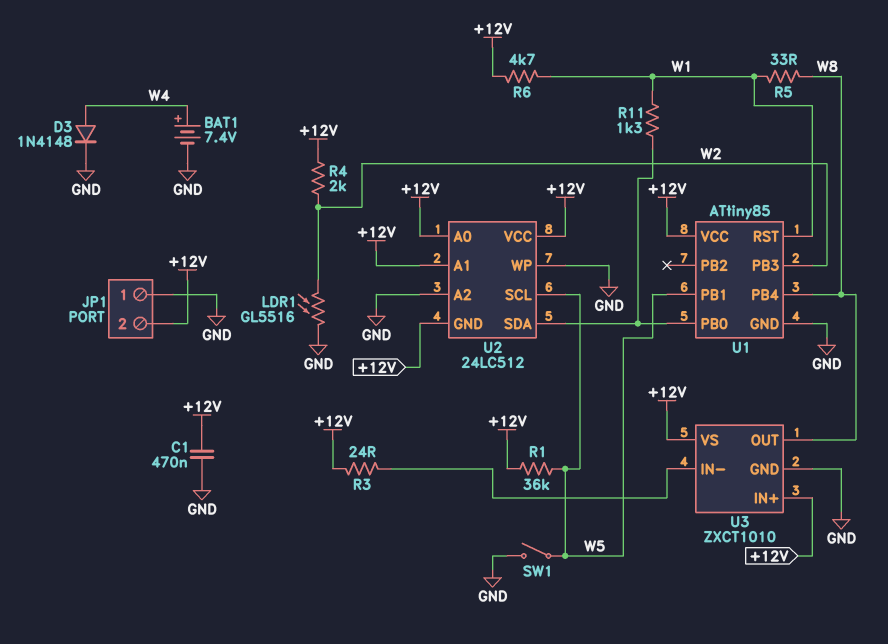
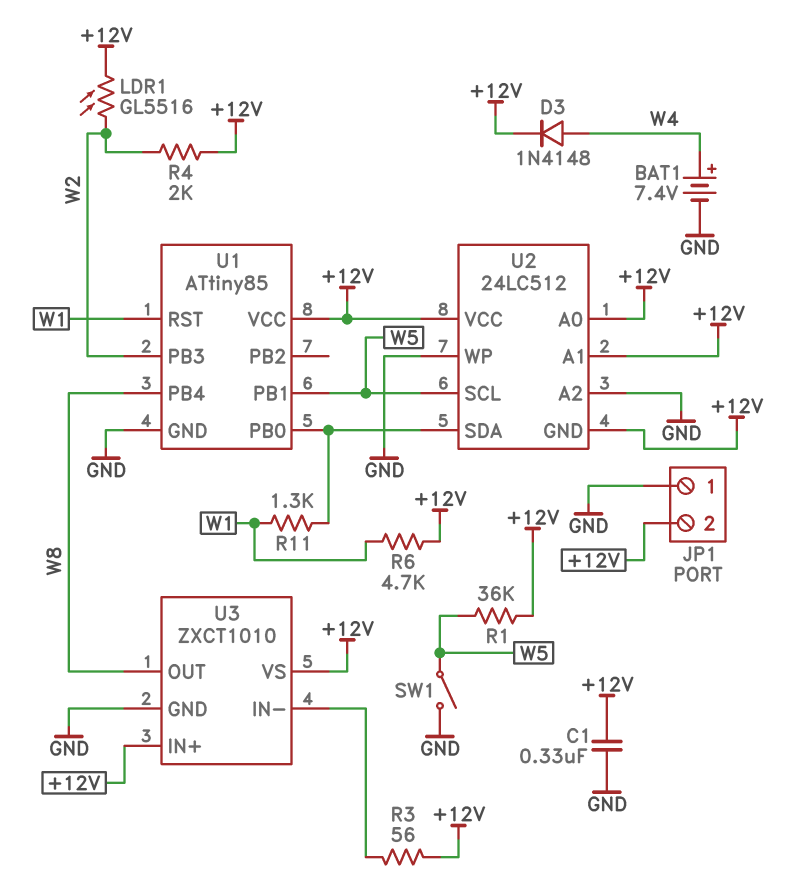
C1: 470nF (+12V, GND) -> 330nF (+12V, GND)
D3: diode 1N4148 (A W4, K GND) -> diode 1N4148 (A W4, K +12V)
LDR1: GL5516 (GND, W2) -> GL5516 (+12V, W2)
R3: 24 (+12V, U3/IN-) -> 56 (+12V, U3/IN-)
R5: 33 (W1, W8) -> none

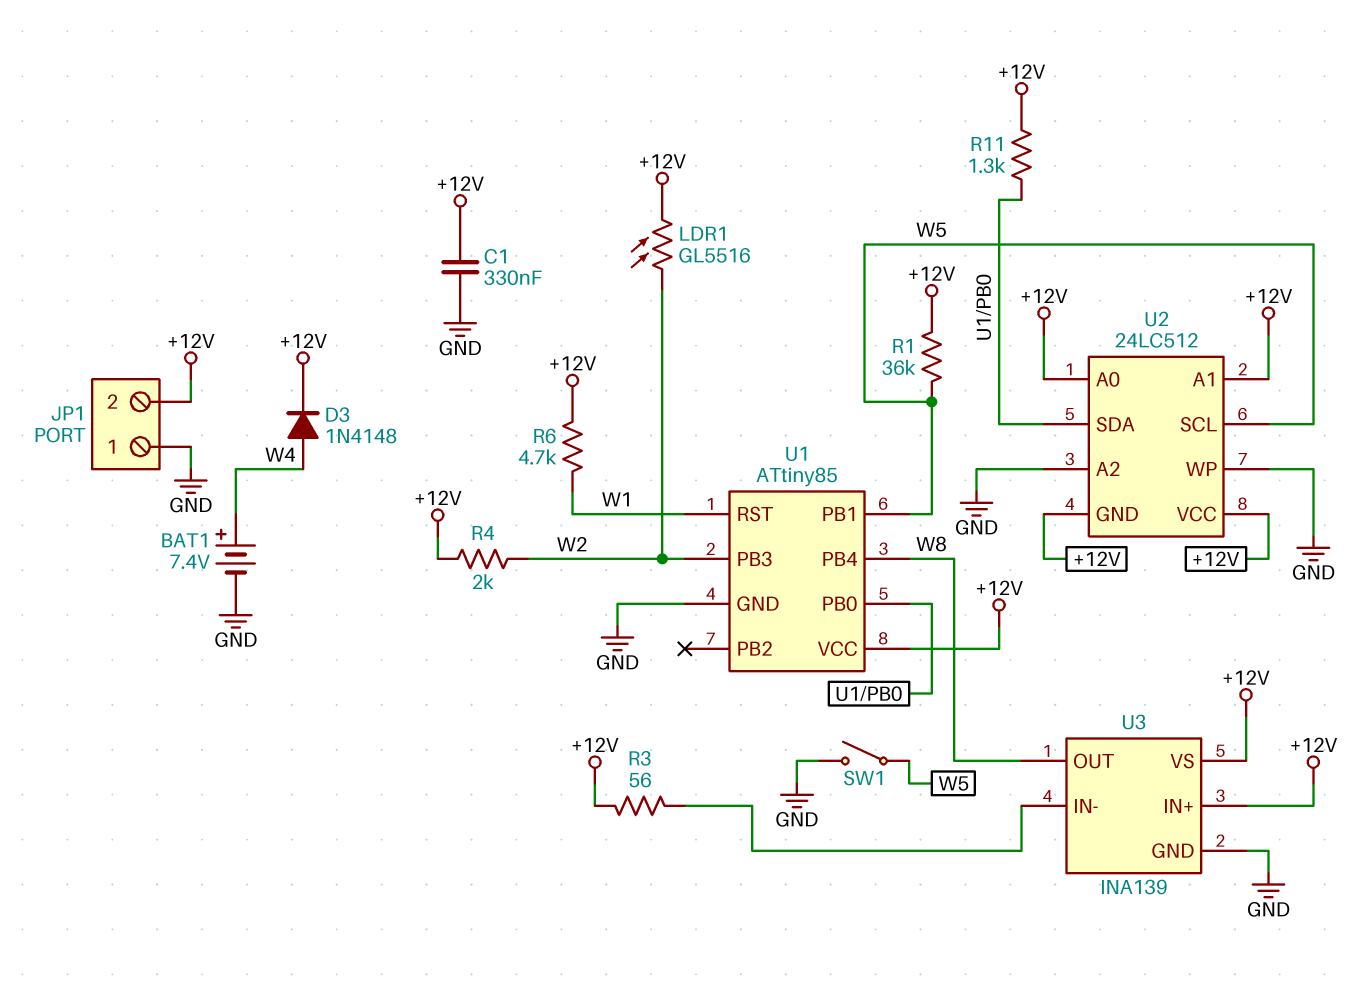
R11: 1.3k (U1/PB0, W1) -> 1.3k (+12V, U1/PB0)
U3: ZXCT1010 -> INA139

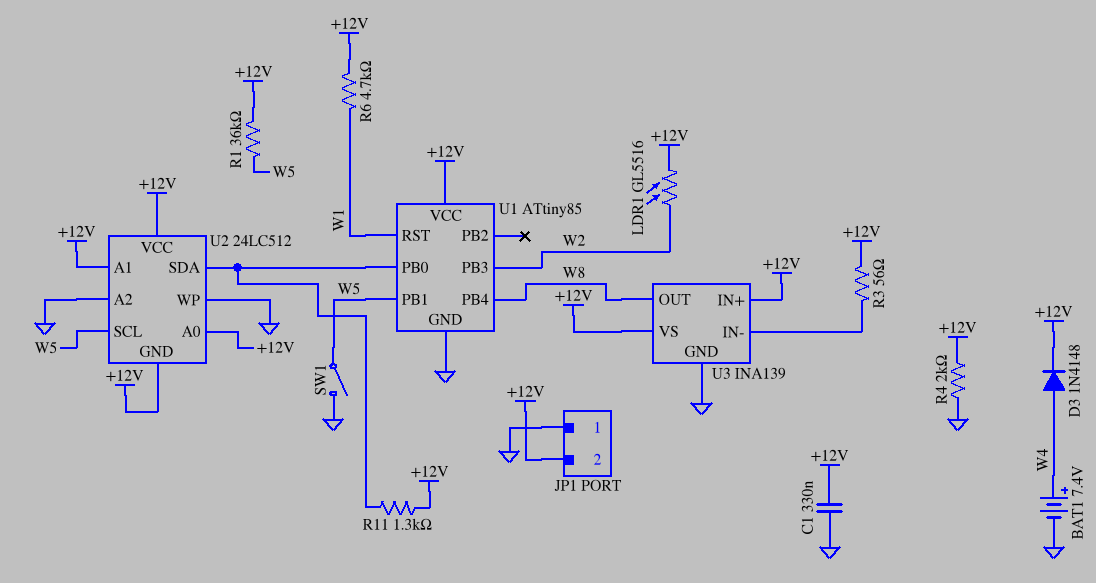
R4: 2k (+12V, W2) -> 2k (+12V, GND)

